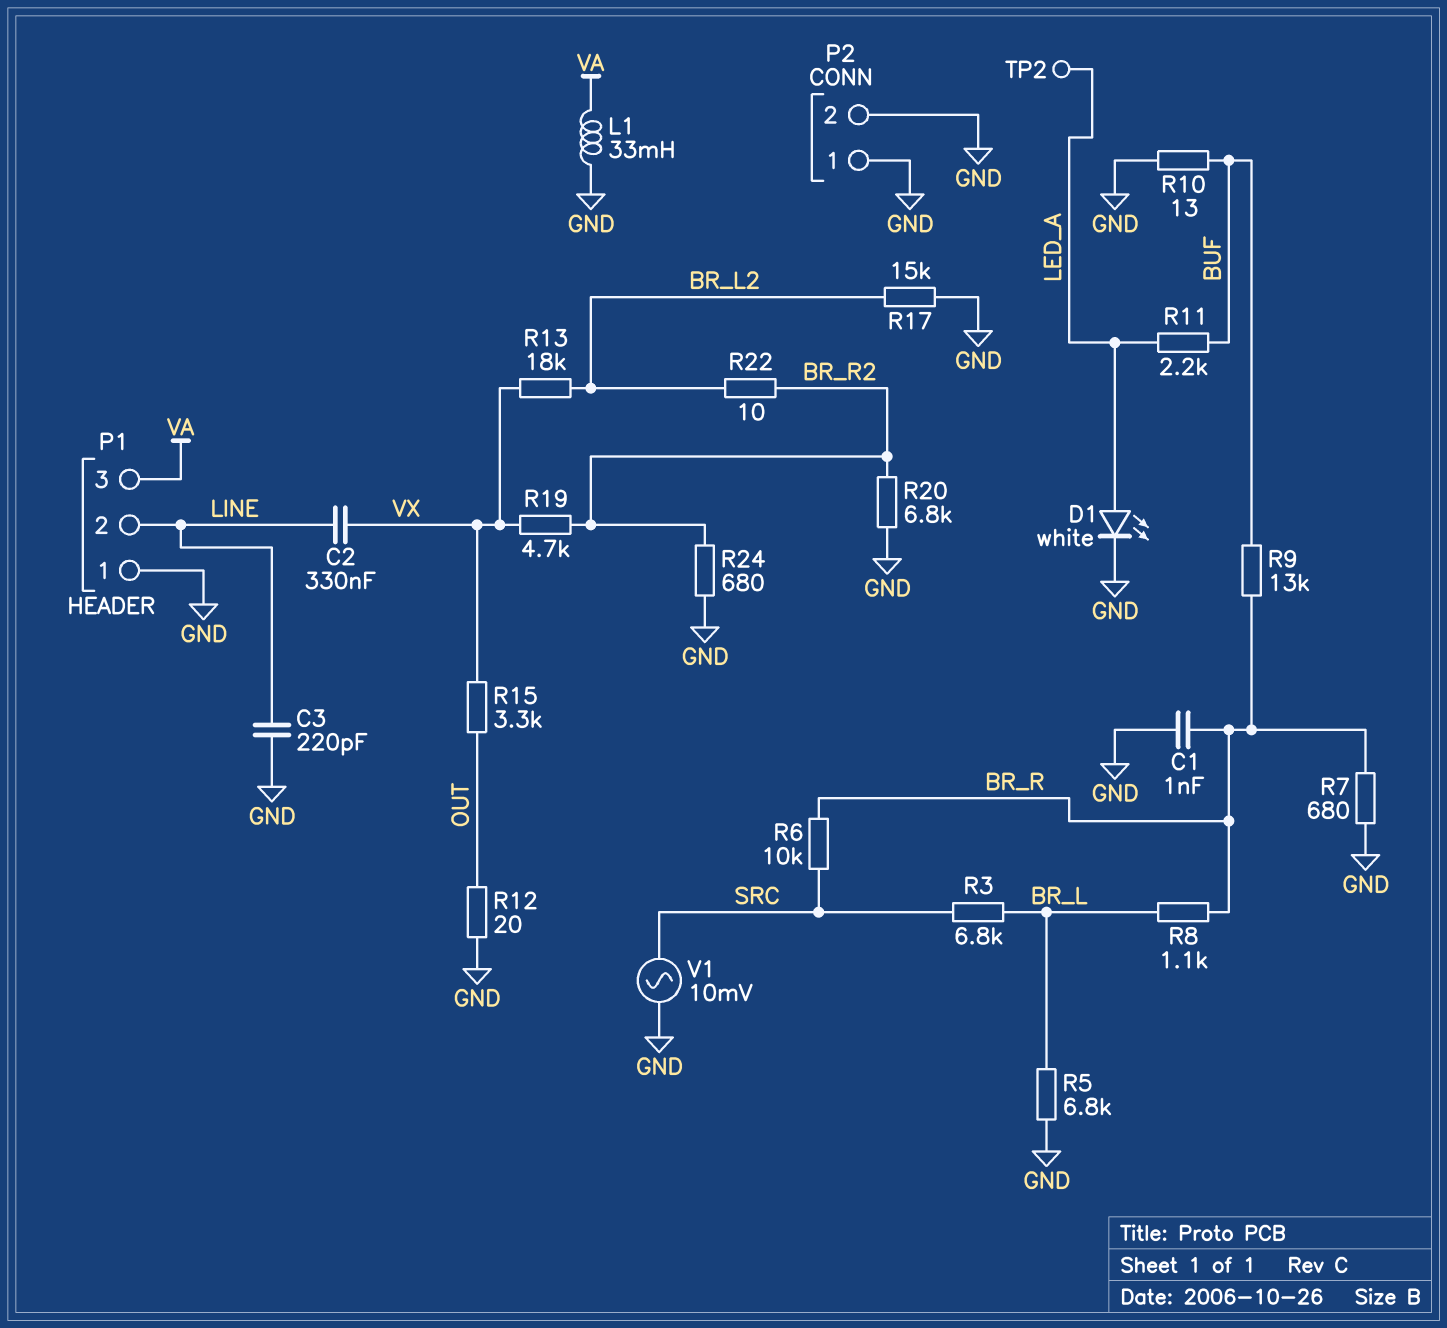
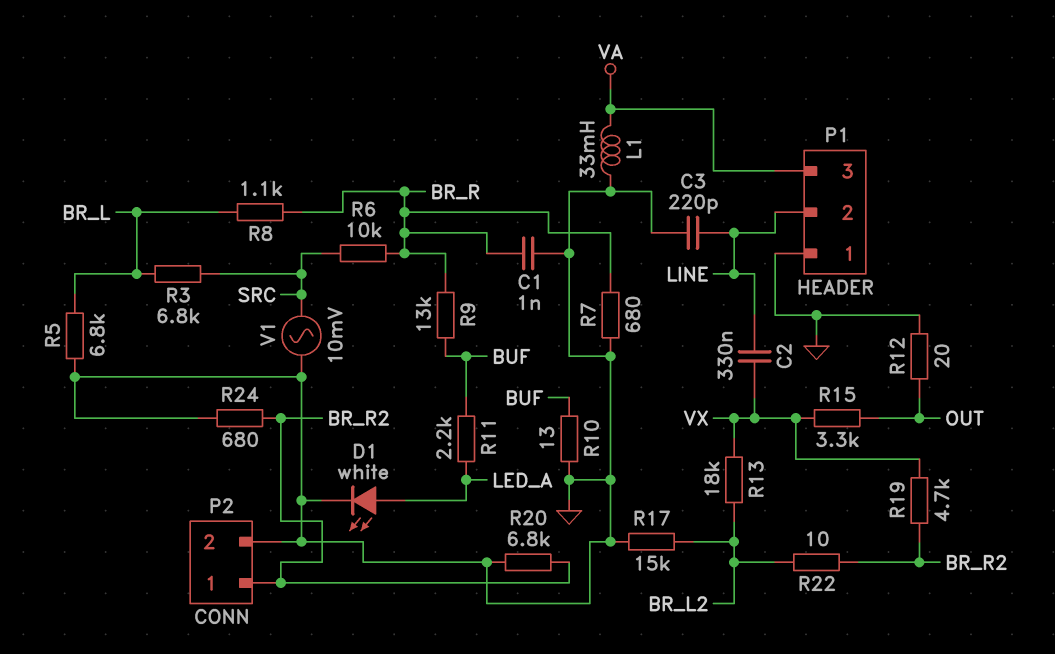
P2 pin 1: GND -> BR_R2
TP2: test point (LED_A) -> none

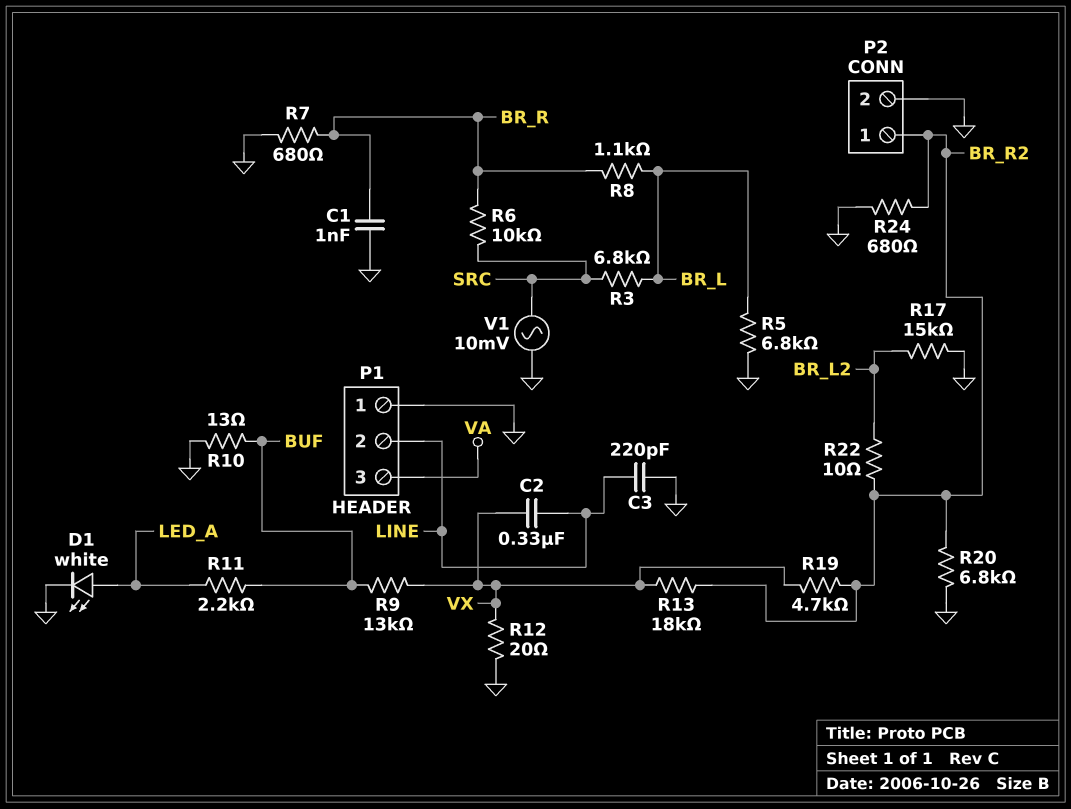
L1: 33mH (GND, VA) -> none
R9: 13k (BR_R, BUF) -> 13k (BUF, VX)
R12: 20 (GND, OUT) -> 20 (GND, VX)
R13: 18k (BR_L2, VX) -> 18k (BR_R2, VX)
R15: 3.3k (OUT, VX) -> none

